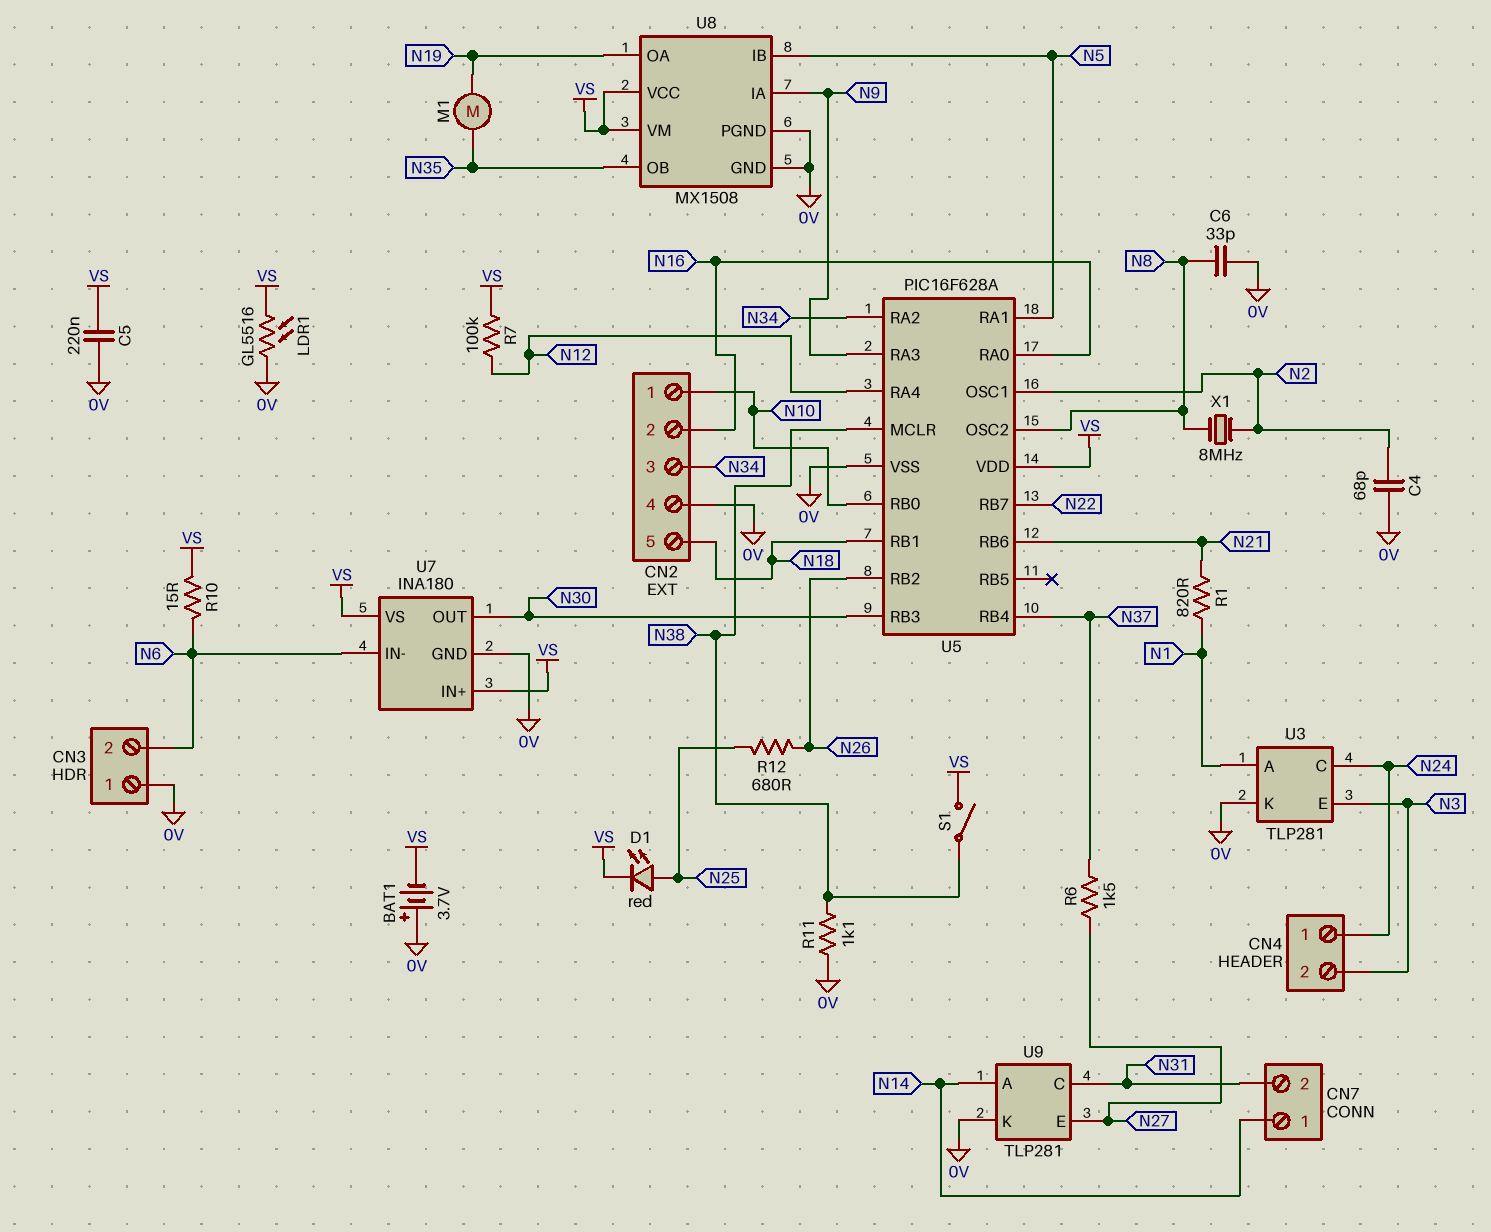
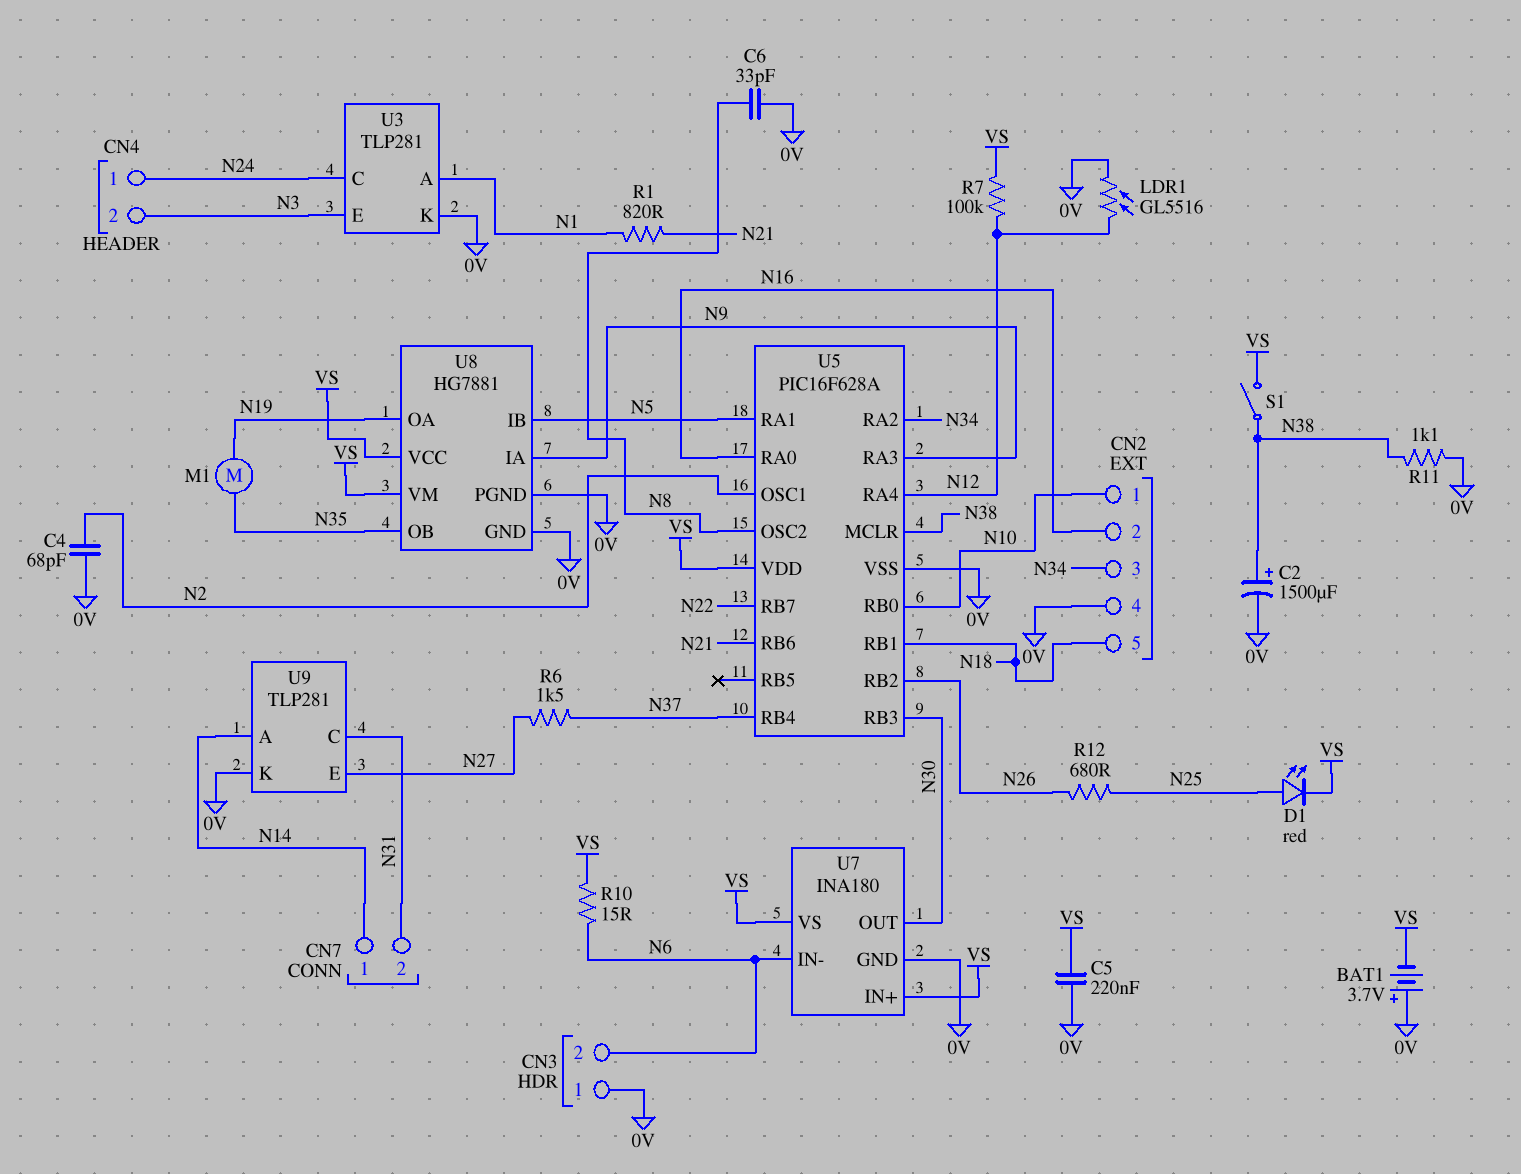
C2: none -> 1500uF (plus N38, minus 0V)
LDR1: GL5516 (0V, VS) -> GL5516 (0V, N12)
U8: MX1508 -> HG7881
X1: 8MHz (N2, N8) -> none

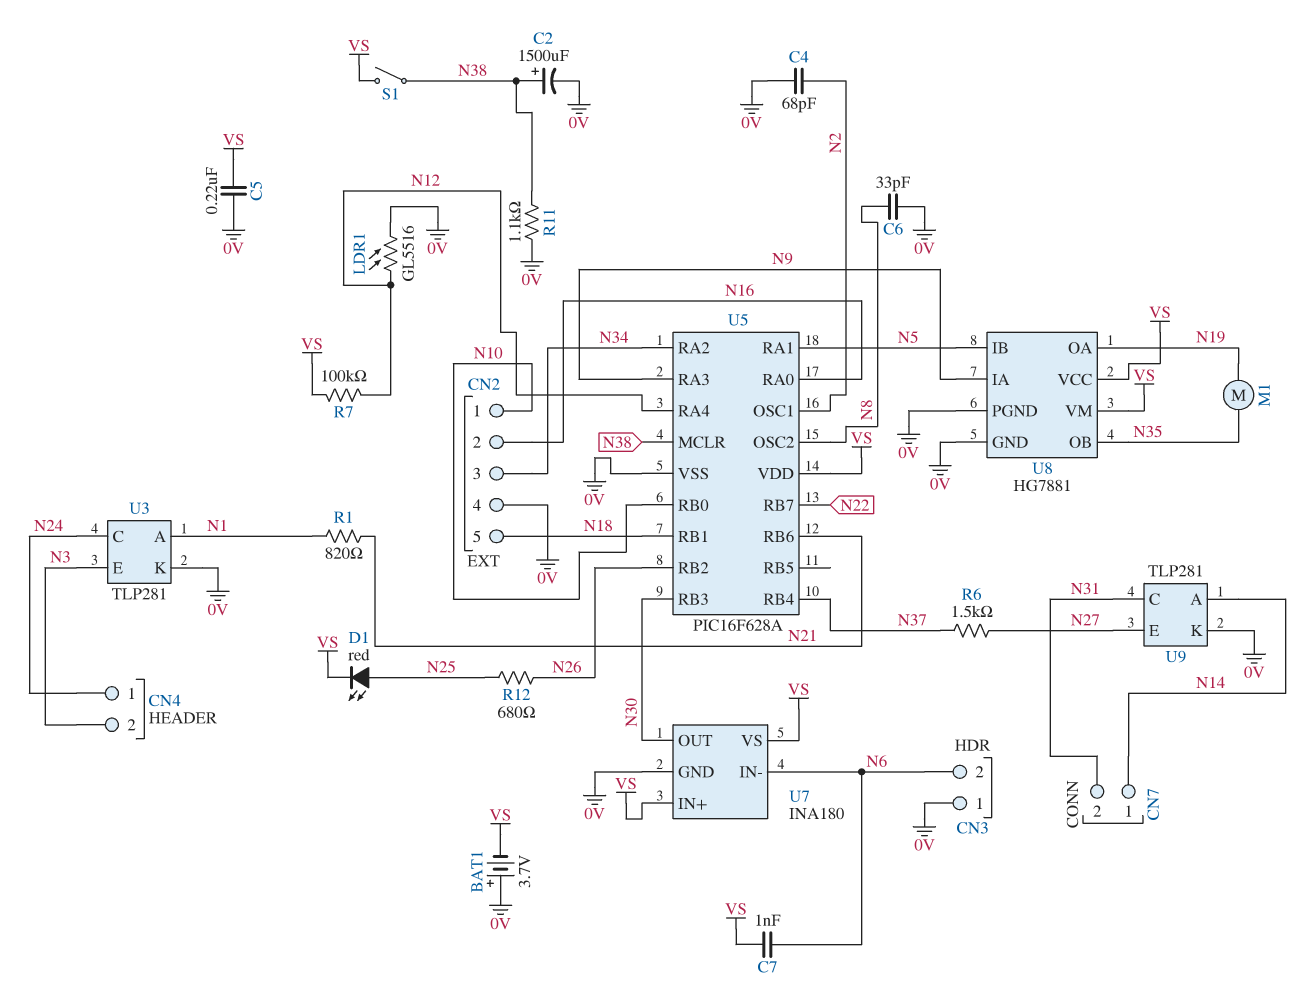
C7: none -> 1nF (N6, VS)
R10: 15 (N6, VS) -> none

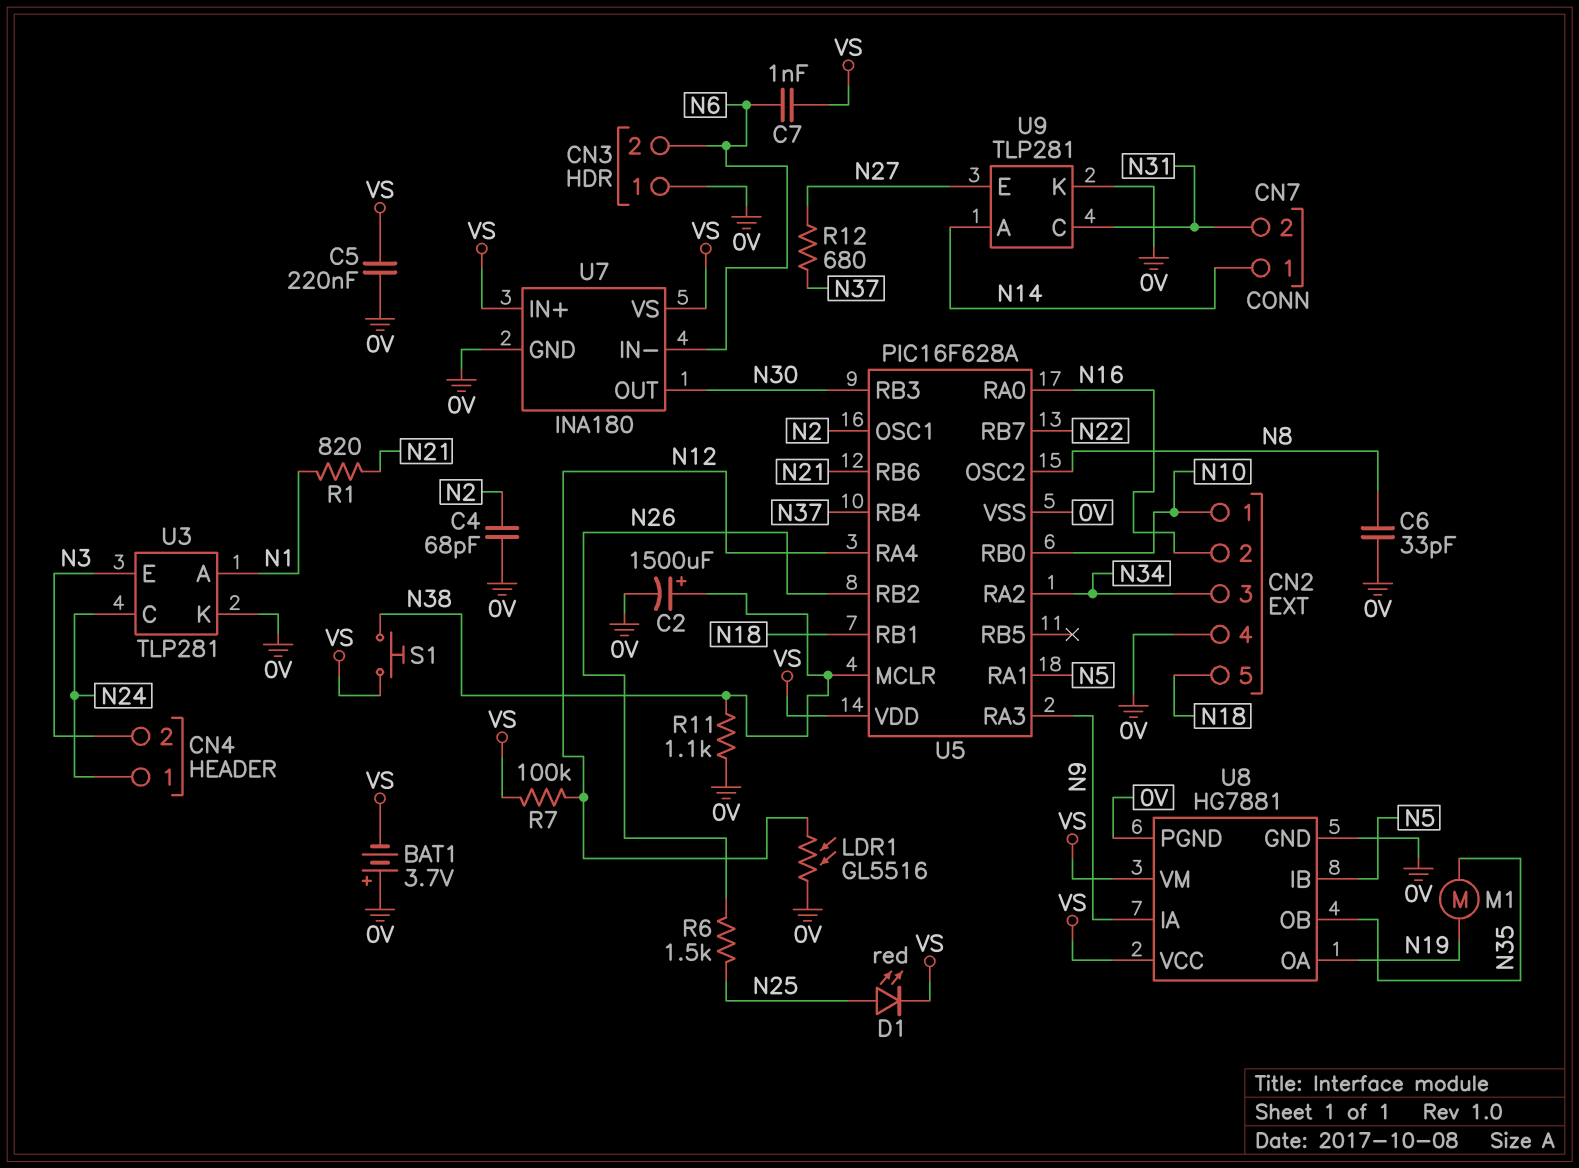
R6: 1.5k (N27, N37) -> 1.5k (N25, N26)
R12: 680 (N25, N26) -> 680 (N27, N37)
S1: switch (N38, VS) -> button (N38, VS)

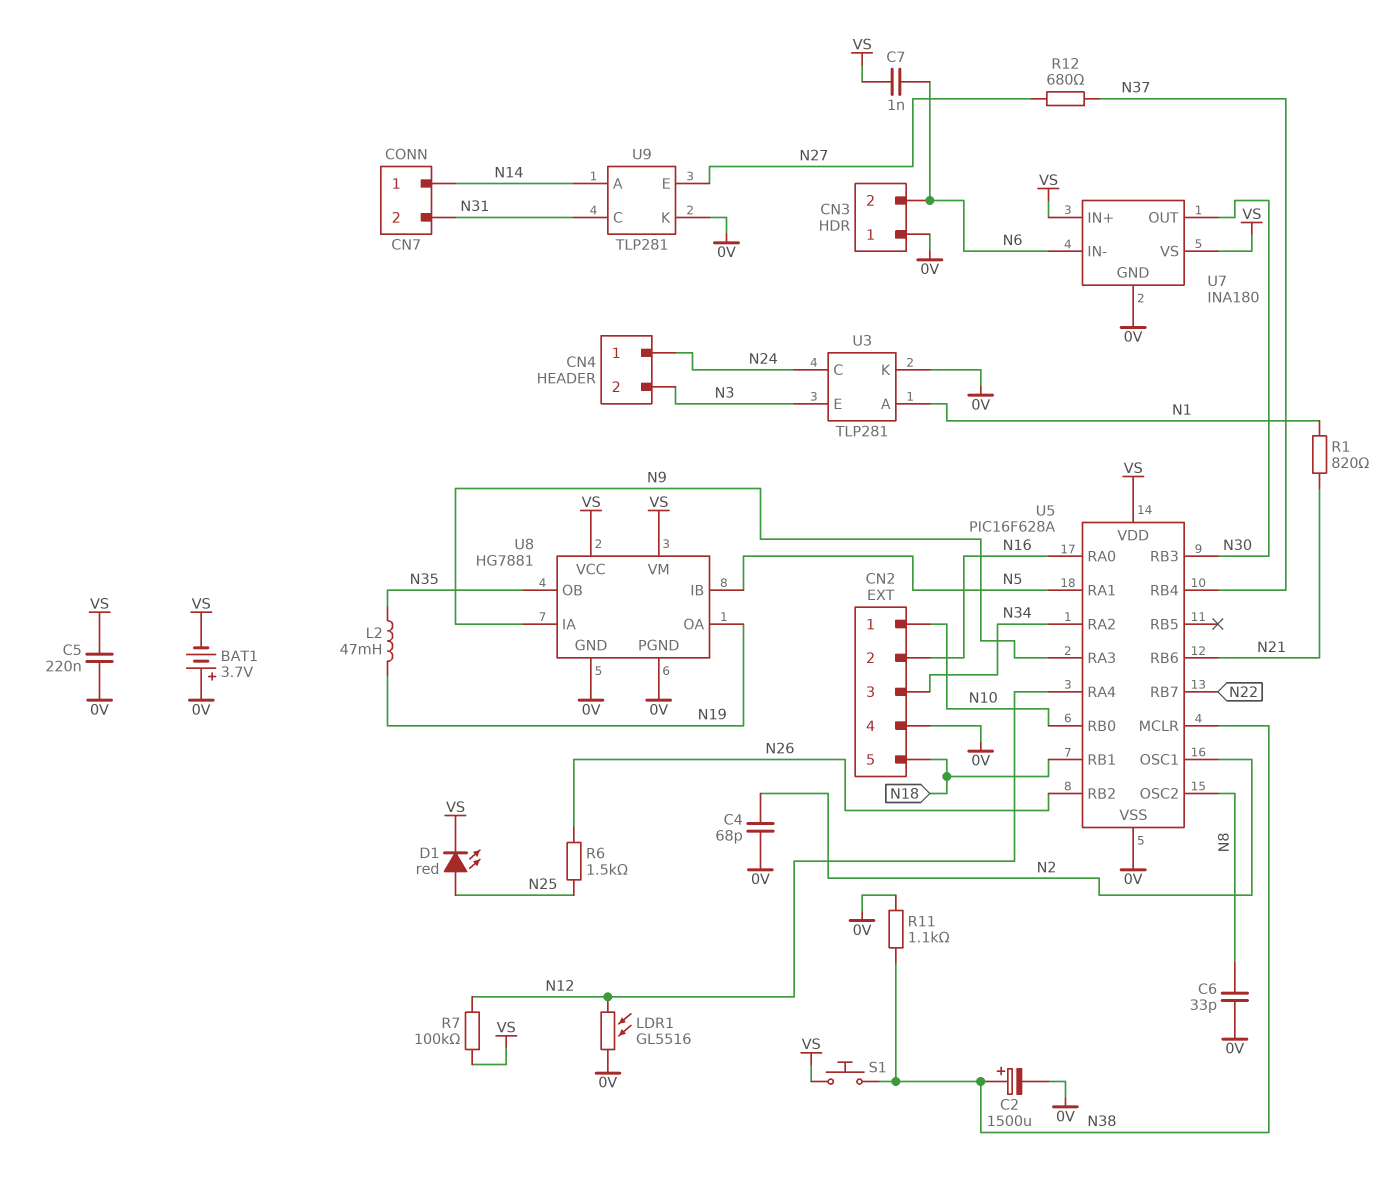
L2: none -> 47mH (N19, N35)
M1: motor (N19, N35) -> none

